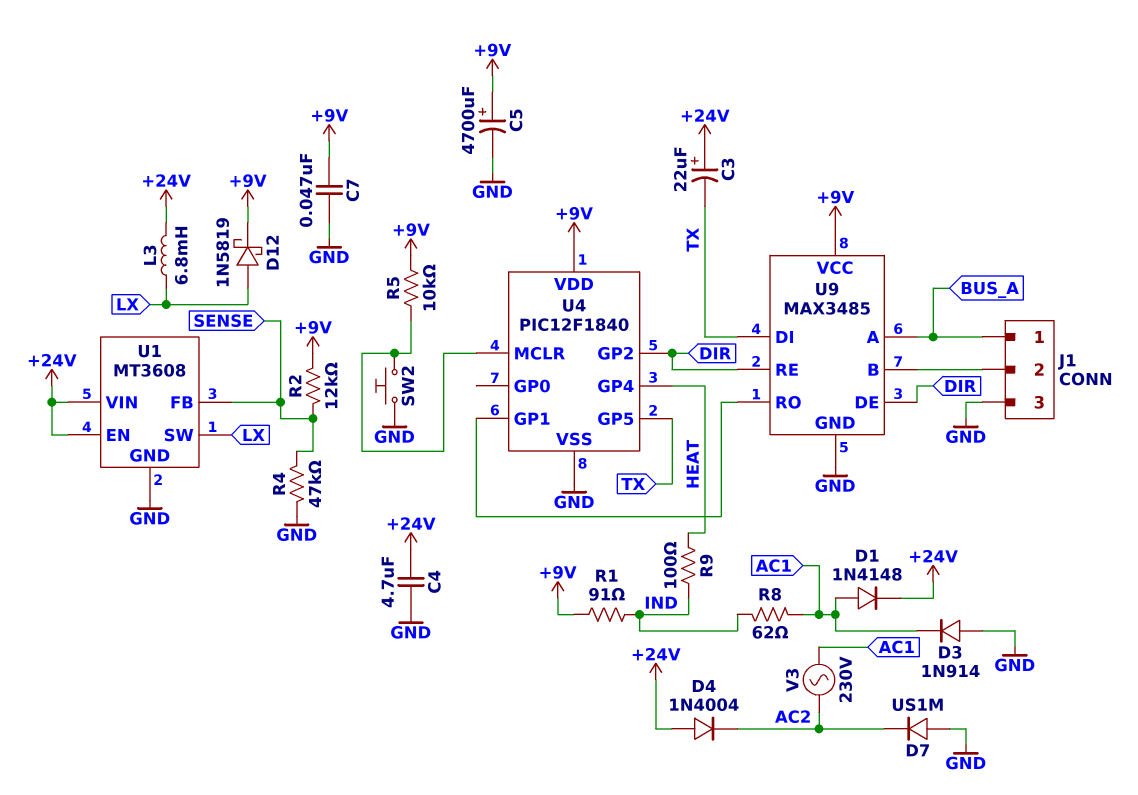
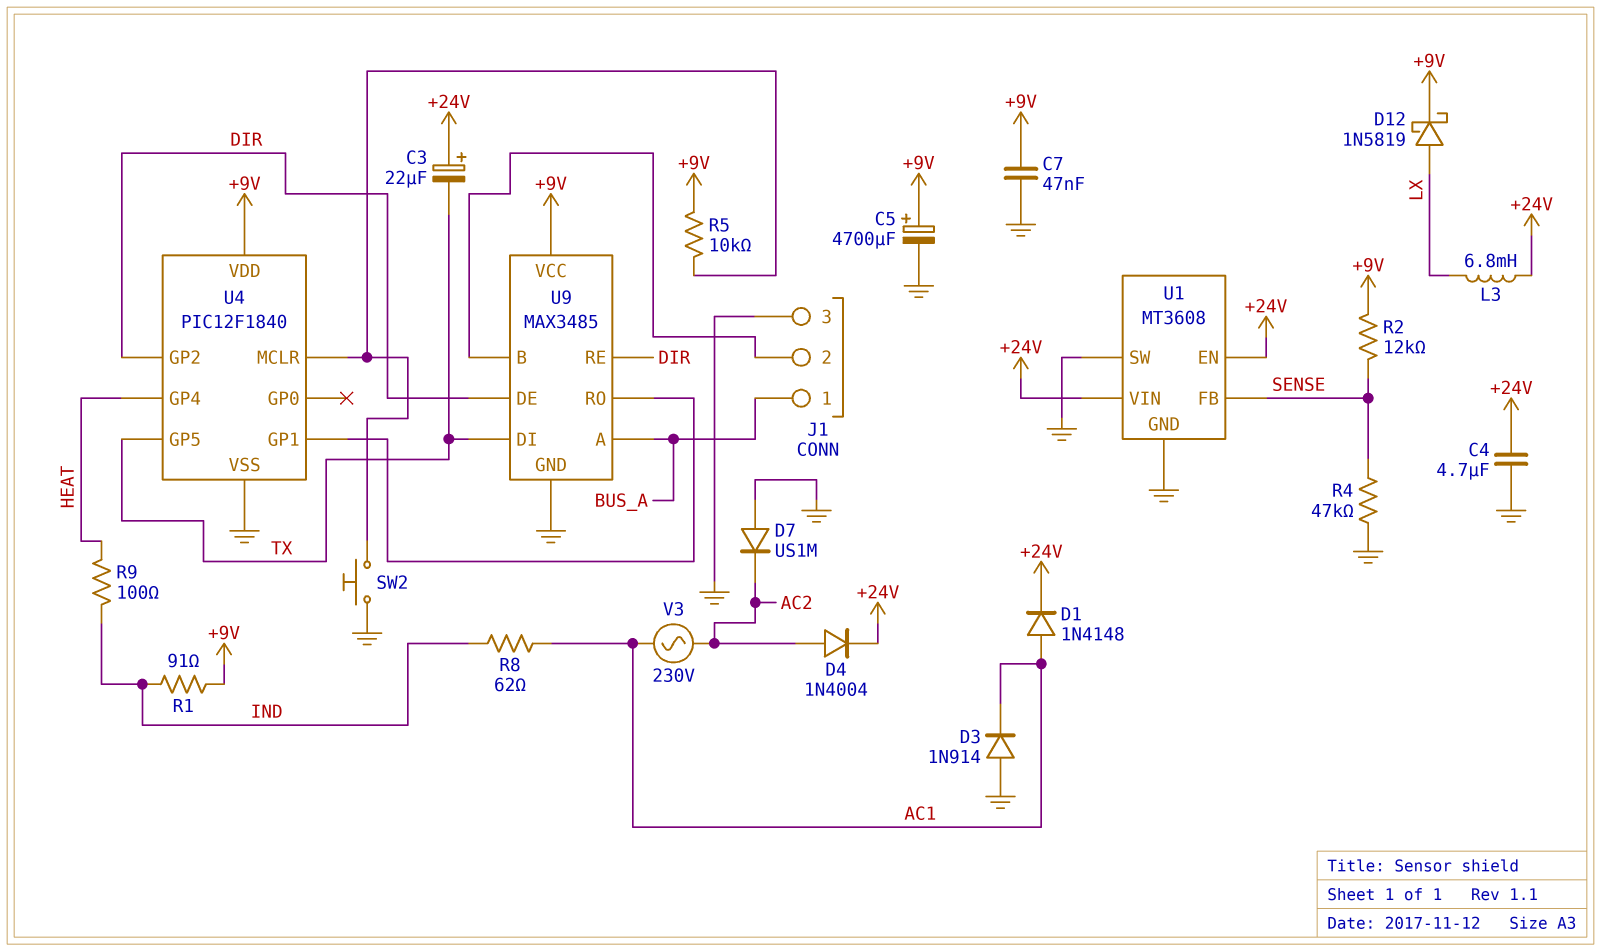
D4: diode 1N4004 (A +24V, K AC2) -> diode 1N4004 (A AC2, K +24V)
U1 pin SW: LX -> GND

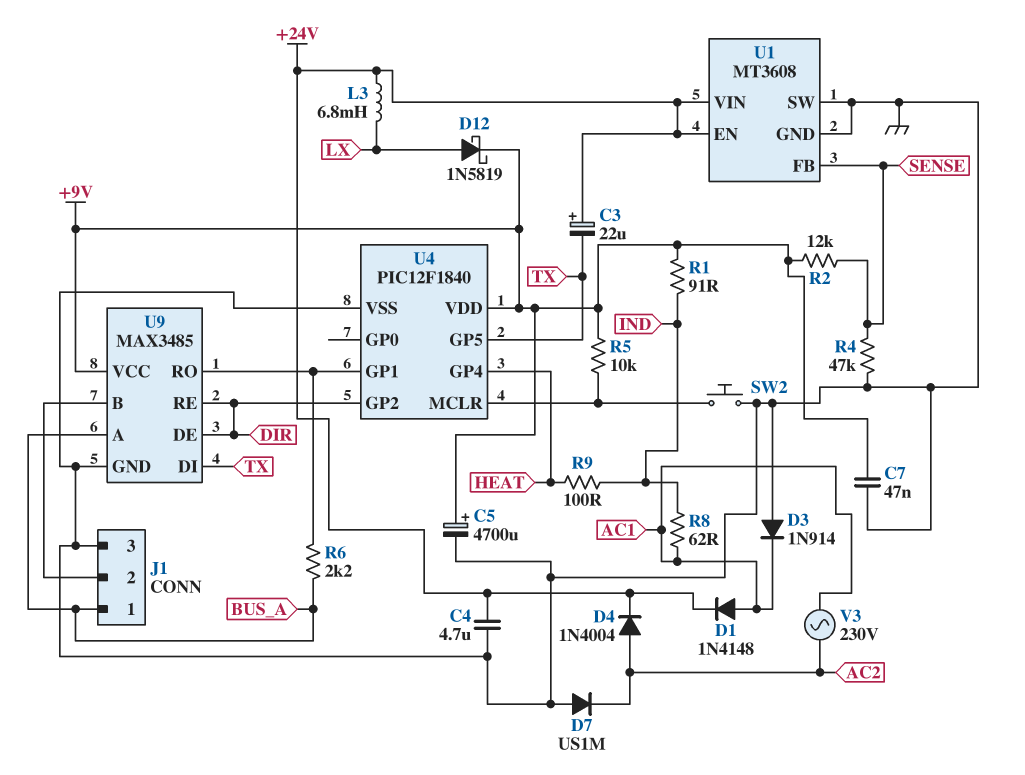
R6: none -> 2.2k (BUS_A, U4/GP1)

